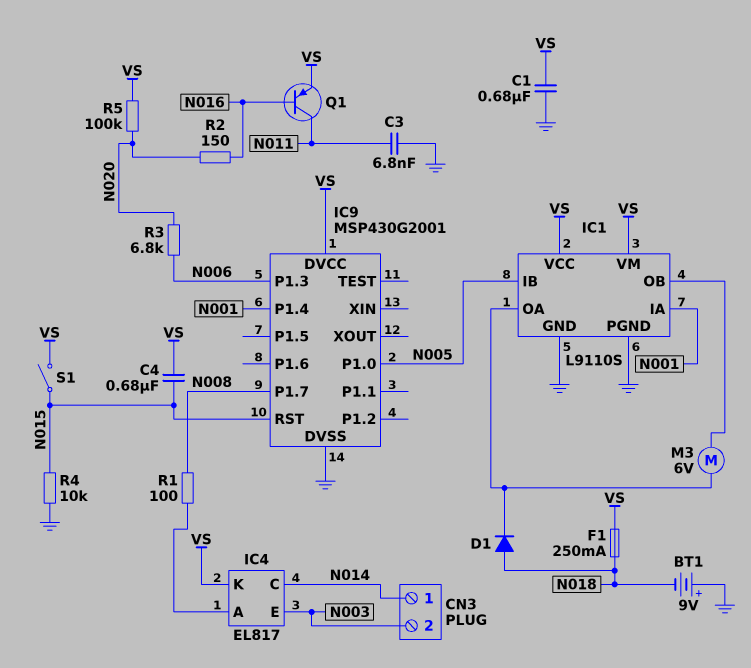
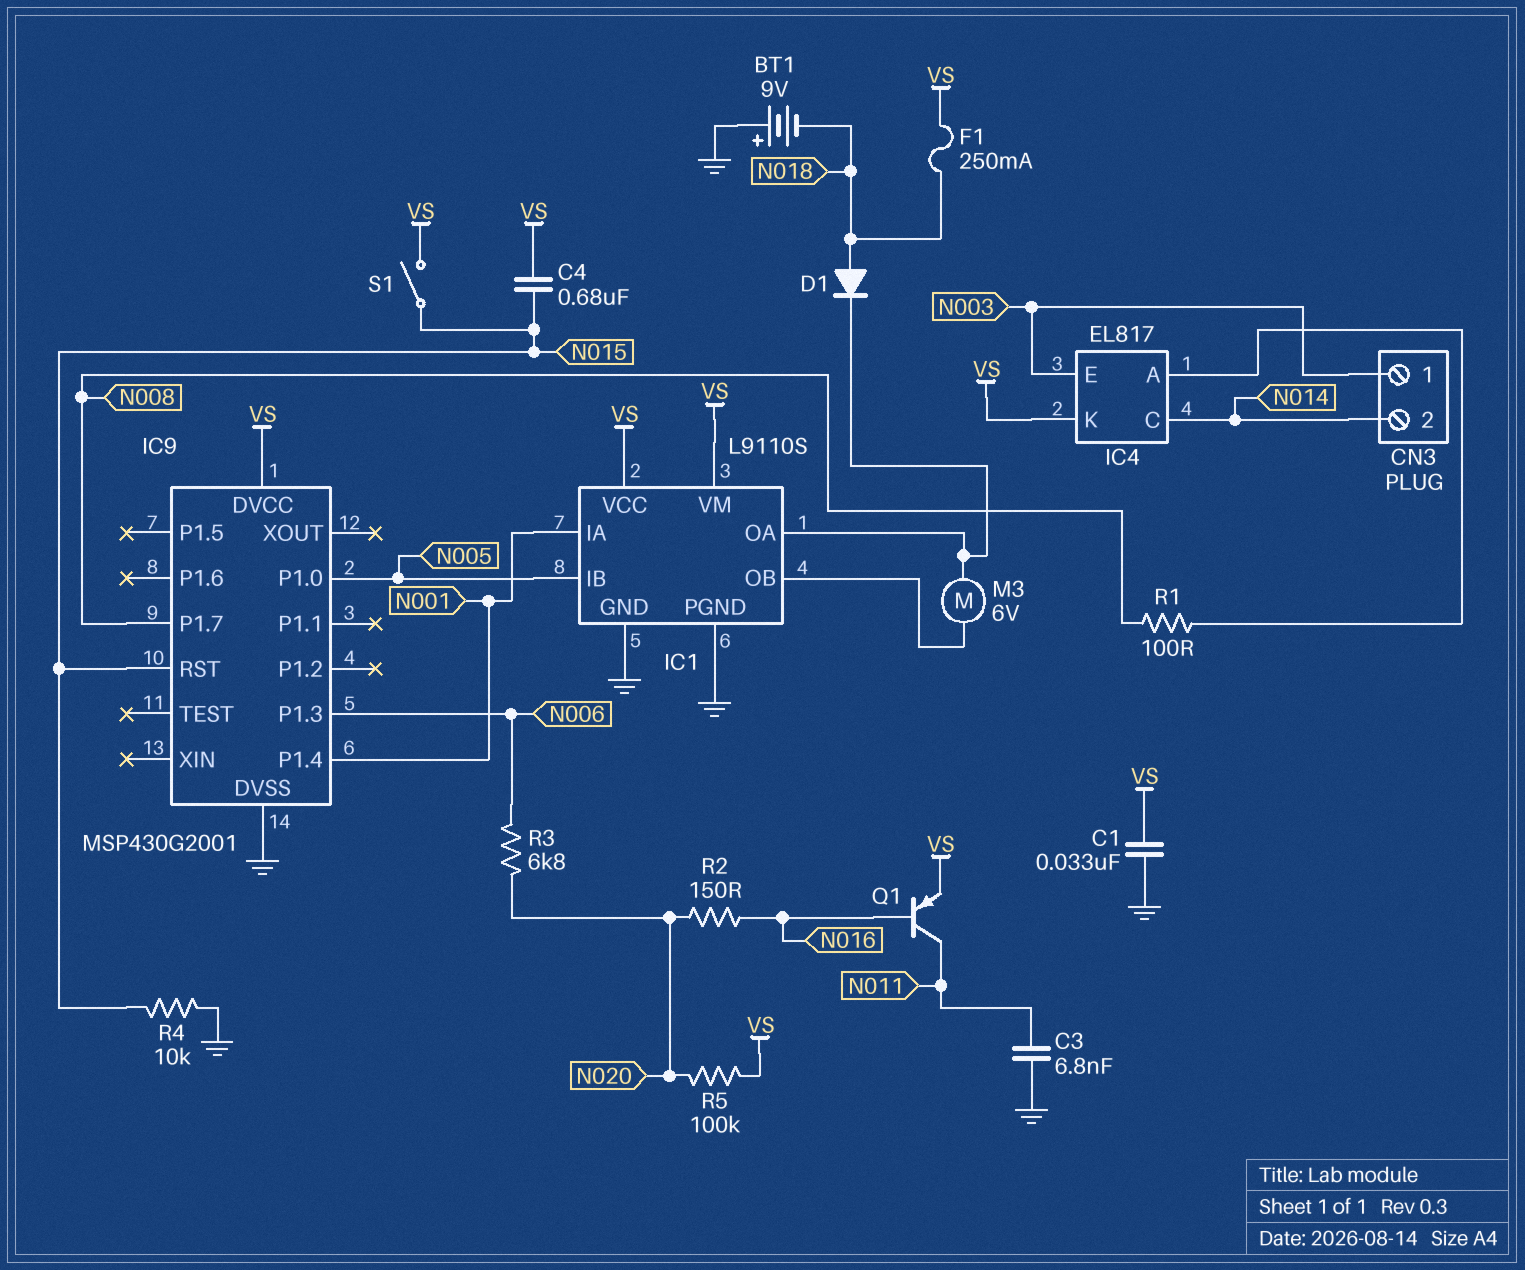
C1: 680nF (GND, VS) -> 33nF (GND, VS)
CN3 pin 1: N014 -> N003
CN3 pin 2: N003 -> N014

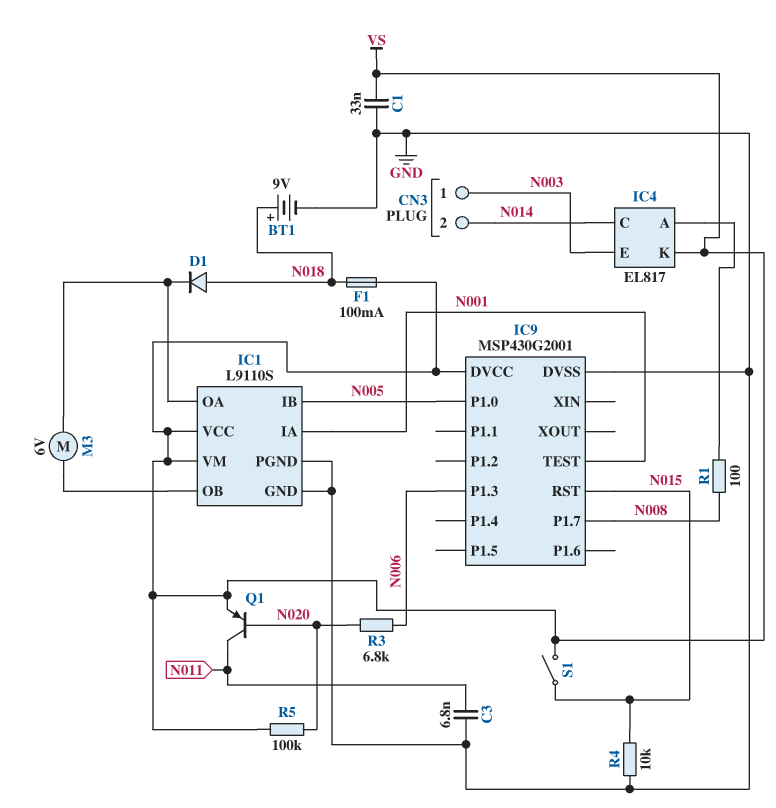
BT1: 9V (plus GND, minus N018) -> 9V (plus N018, minus GND)
C4: 680nF (N015, VS) -> none
F1: 250mA (N018, VS) -> 100mA (N018, VS)
IC9 pin P1.4: N001 -> none
IC9 pin TEST: none -> N001
Q1: PNP (B N016, C N011, E VS) -> PNP (B N020, C N011, E VS)
R2: 150 (N016, N020) -> none

